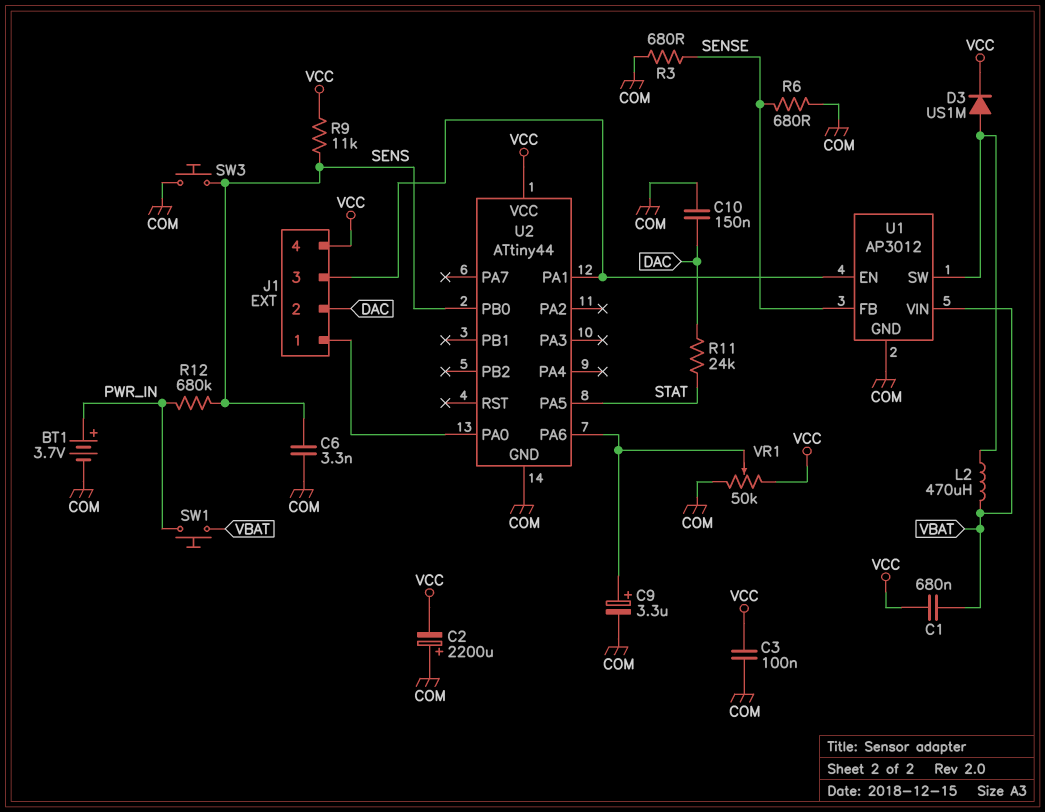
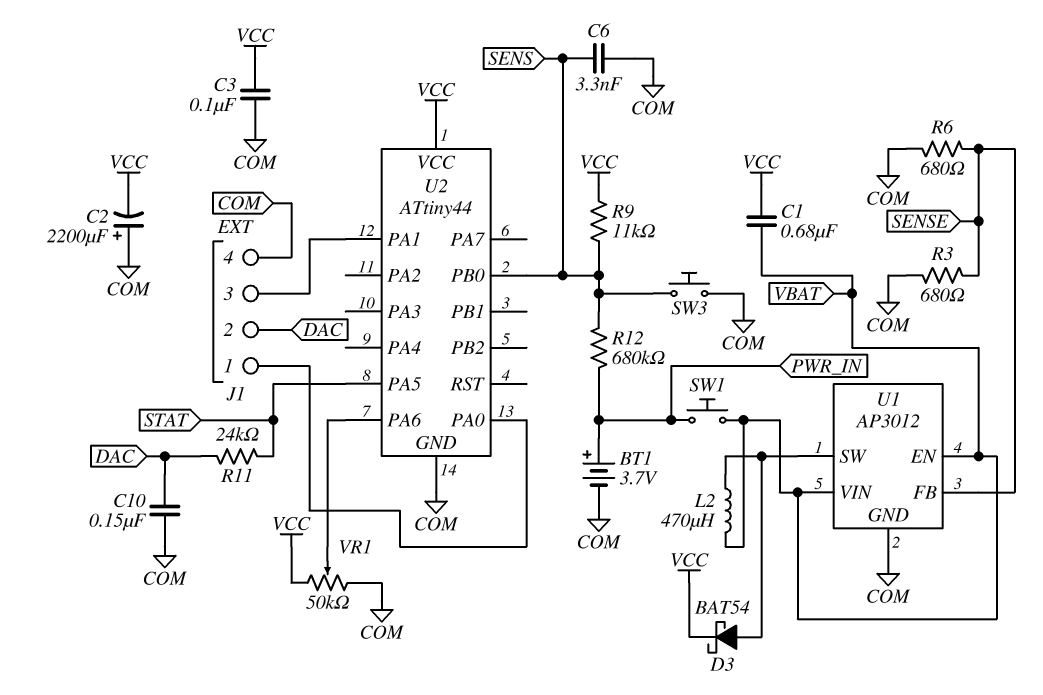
C9: 3.3uF (plus U2/PA6, minus COM) -> none
D3: diode US1M (A U1/SW, K VCC) -> schottky BAT54 (A U1/SW, K VCC)
J1 pin 4: VCC -> COM
U1 pin EN: J1/3 -> VBAT

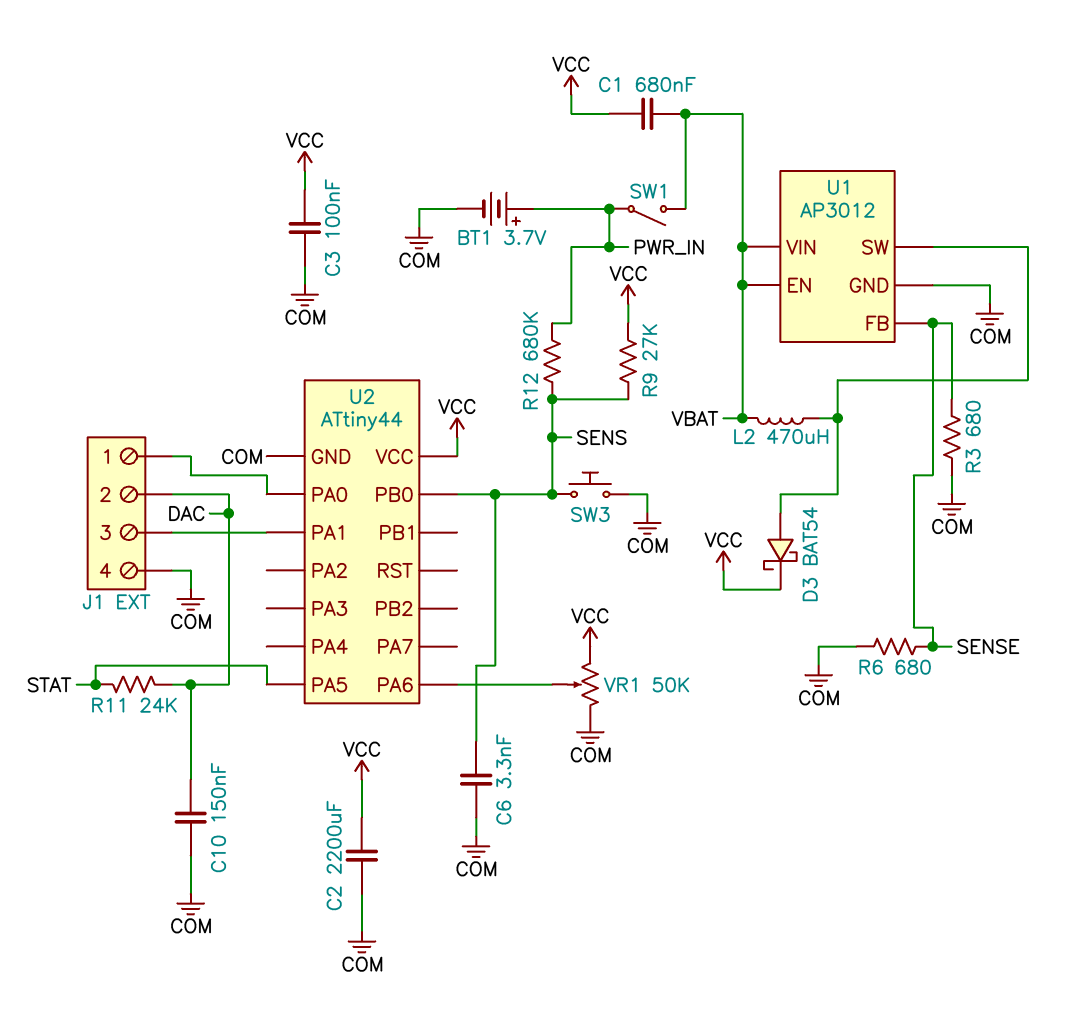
C2: 2200uF (plus COM, minus VCC) -> 2200uF (COM, VCC)
R9: 11k (SENS, VCC) -> 27k (SENS, VCC)
SW1: button (PWR_IN, VBAT) -> switch (PWR_IN, VBAT)

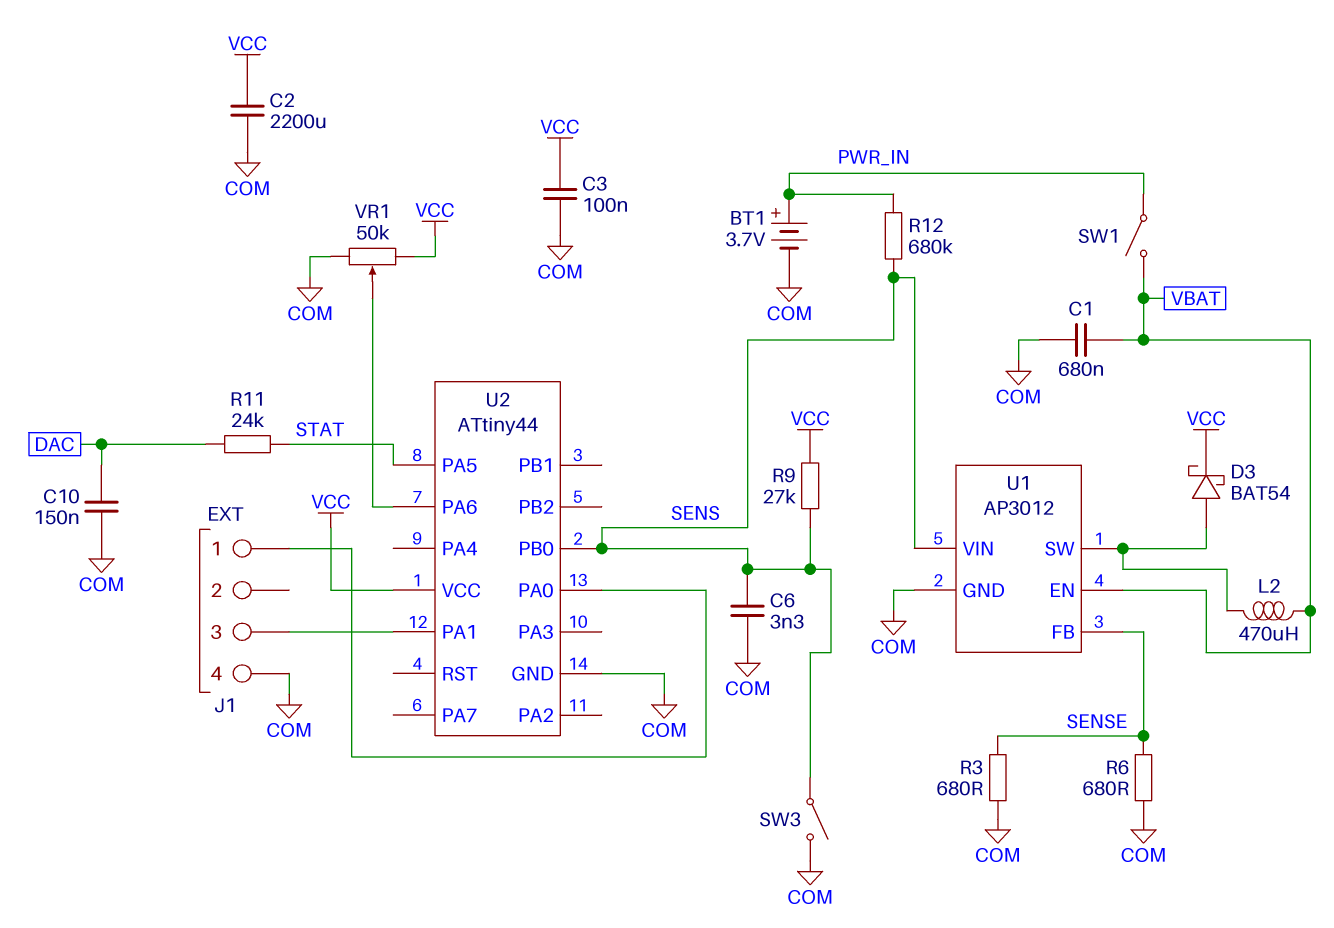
C1: 680nF (VBAT, VCC) -> 680nF (COM, VBAT)
J1 pin 2: DAC -> none
SW3: button (COM, SENS) -> switch (COM, SENS)
U1 pin VIN: VBAT -> SENS

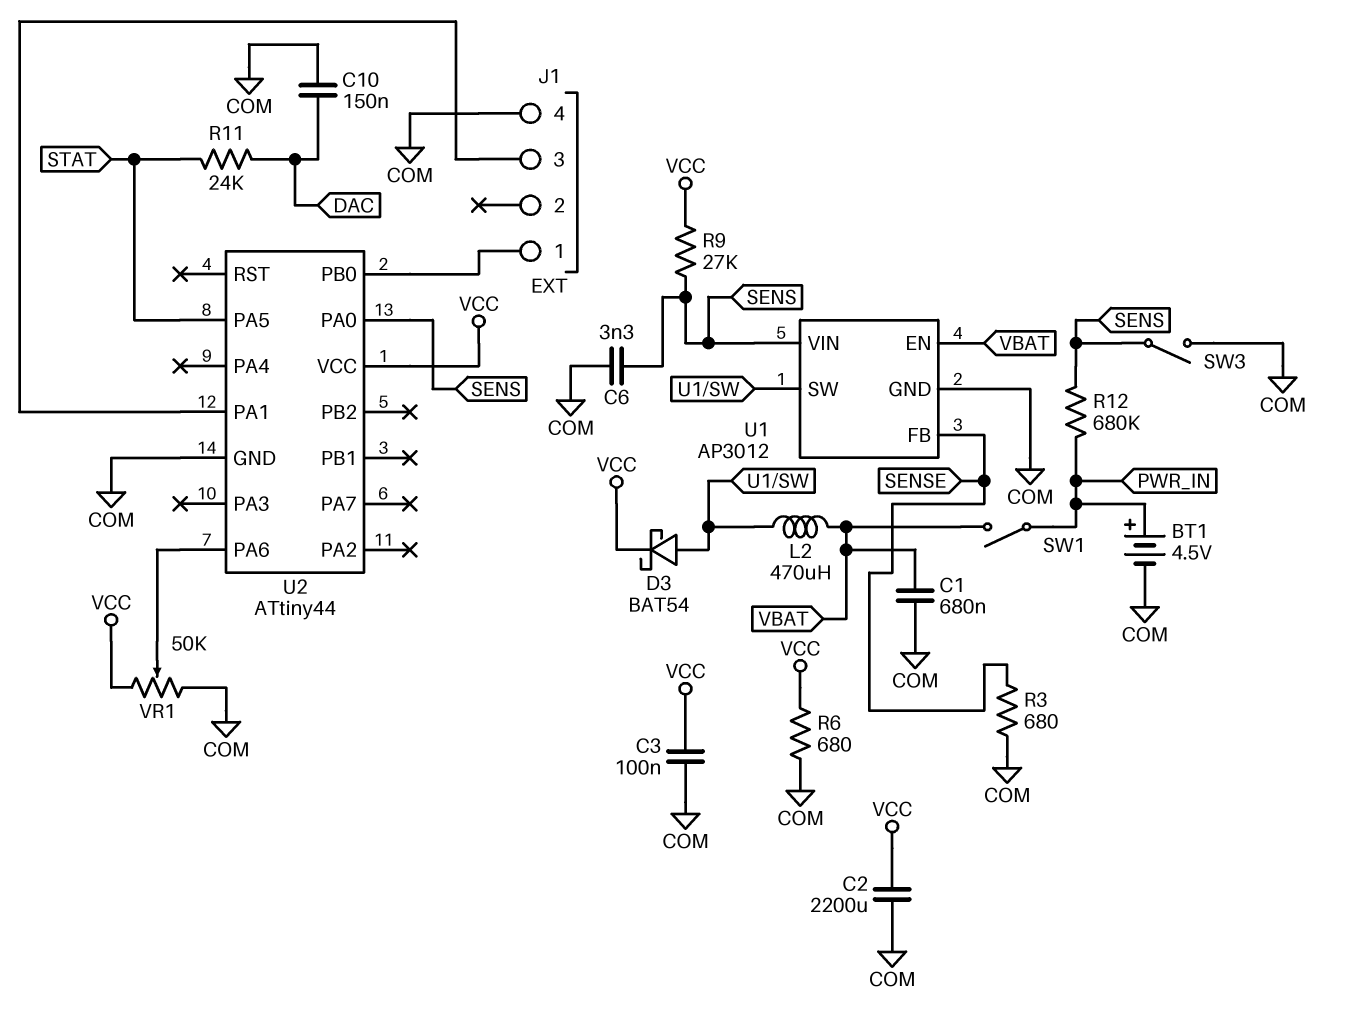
BT1: 3.7V (plus PWR_IN, minus COM) -> 4.5V (plus PWR_IN, minus COM)
R6: 680 (COM, SENSE) -> 680 (COM, VCC)
U2 pin PA0: J1/1 -> SENS
U2 pin PB0: SENS -> J1/1

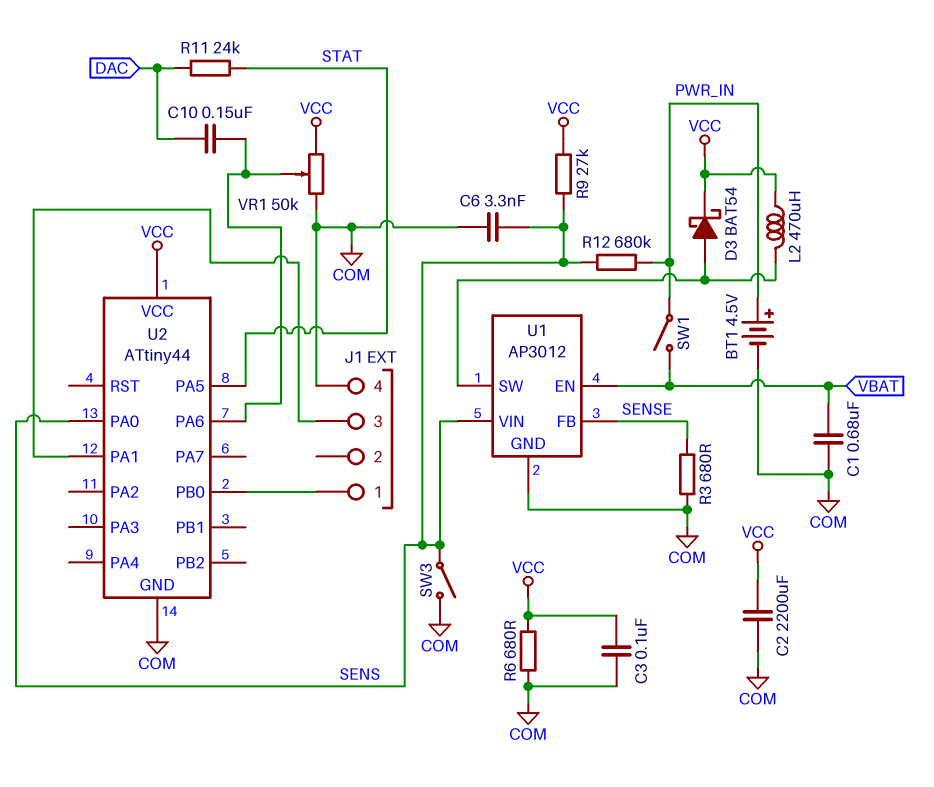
C10: 150nF (COM, DAC) -> 150nF (DAC, U2/PA6)
L2: 470uH (U1/SW, VBAT) -> 470uH (U1/SW, VCC)

